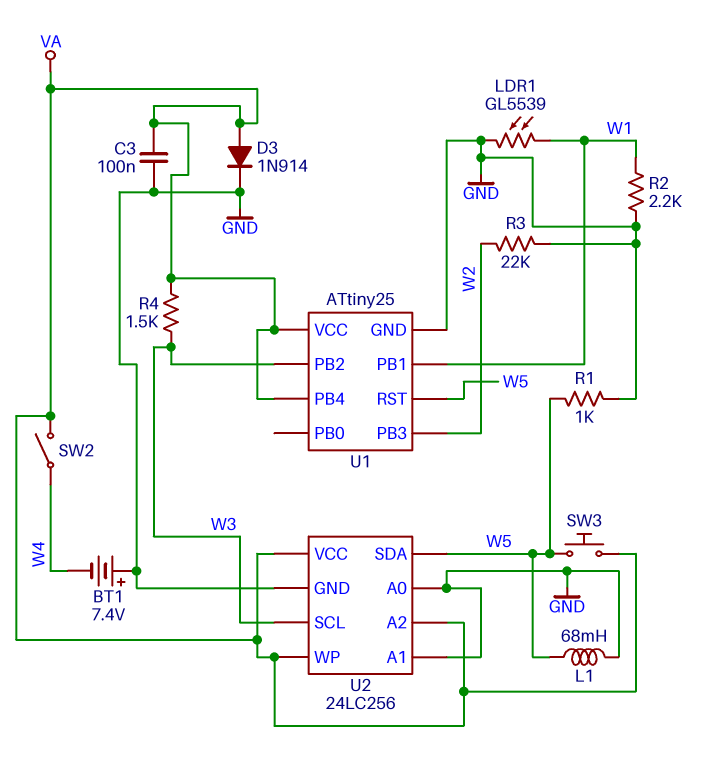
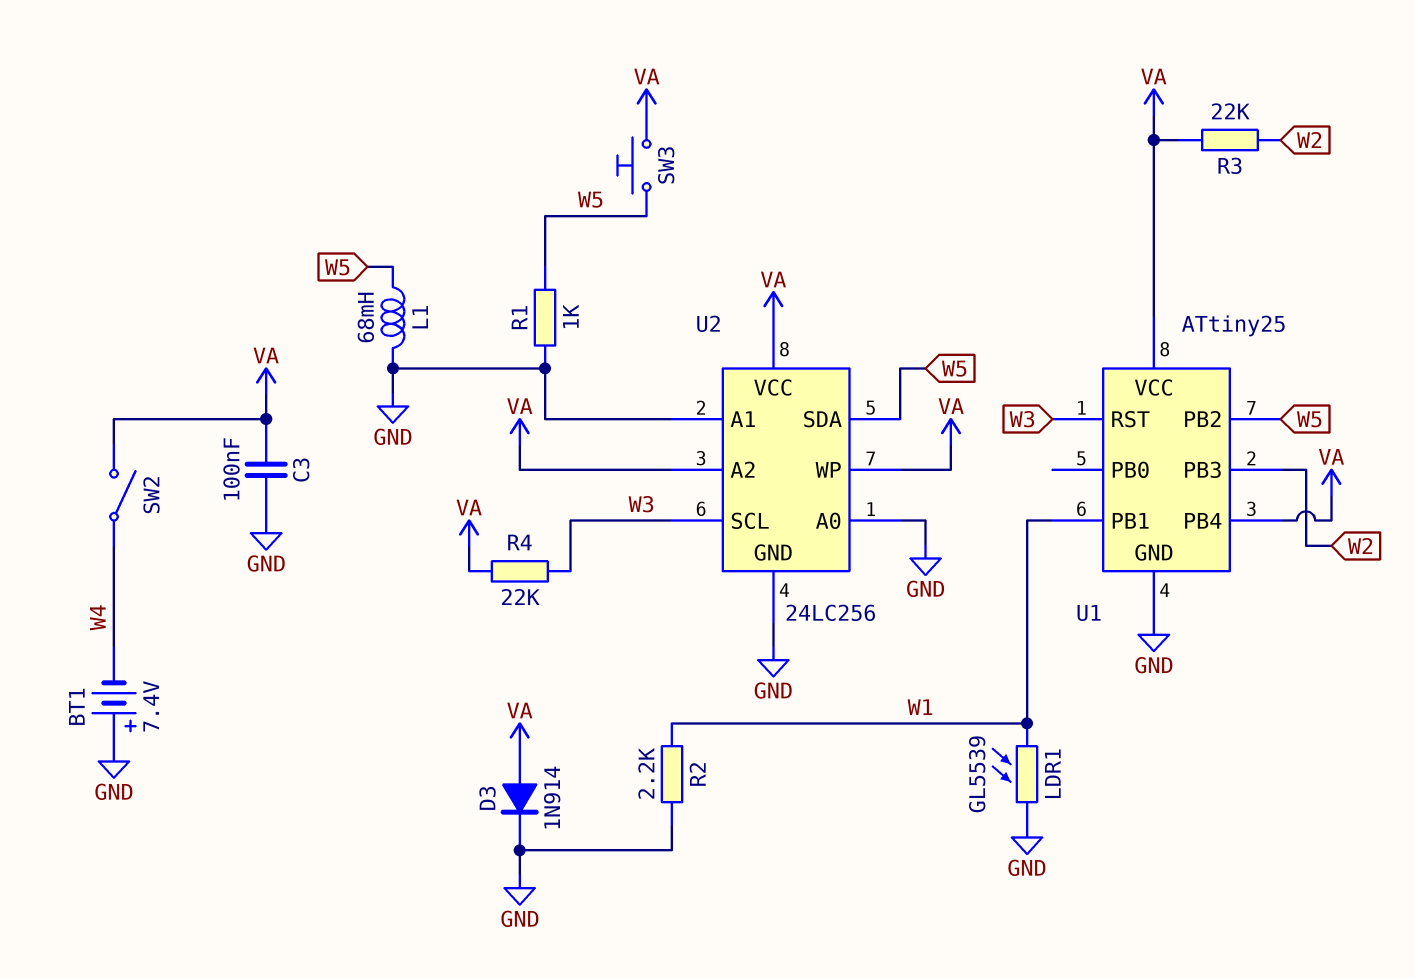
R3: 22k (GND, W2) -> 22k (VA, W2)
R4: 1.5k (VA, W3) -> 22k (VA, W3)
U1 pin PB2: W3 -> W5
U1 pin RST: W5 -> W3

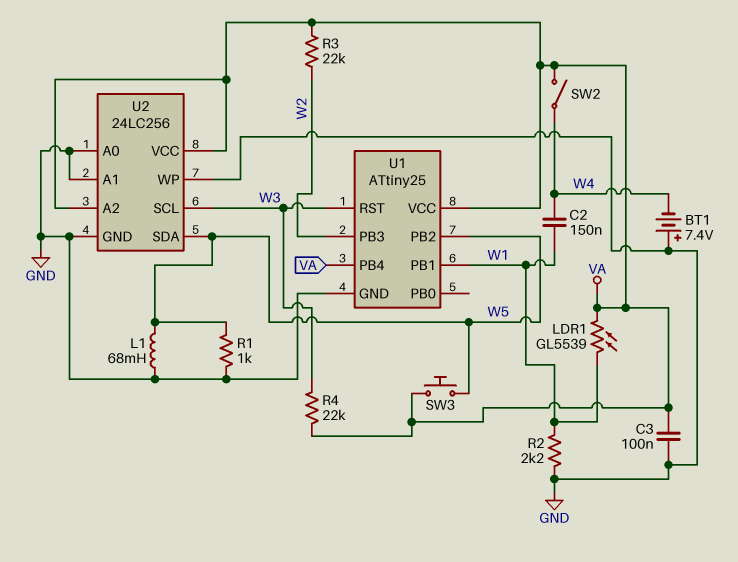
C2: none -> 150nF (W1, W4)
D3: diode 1N914 (A VA, K GND) -> none
LDR1: GL5539 (GND, W1) -> GL5539 (VA, W1)
U2 pin WP: VA -> GND

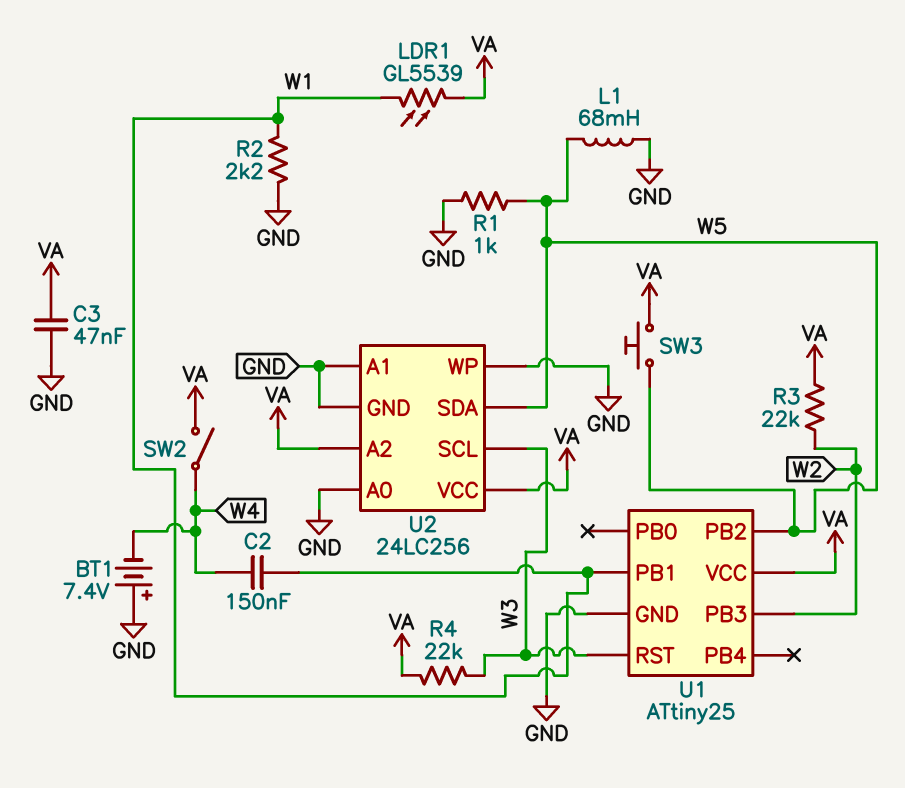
C3: 100nF (GND, VA) -> 47nF (GND, VA)
U1 pin PB4: VA -> none

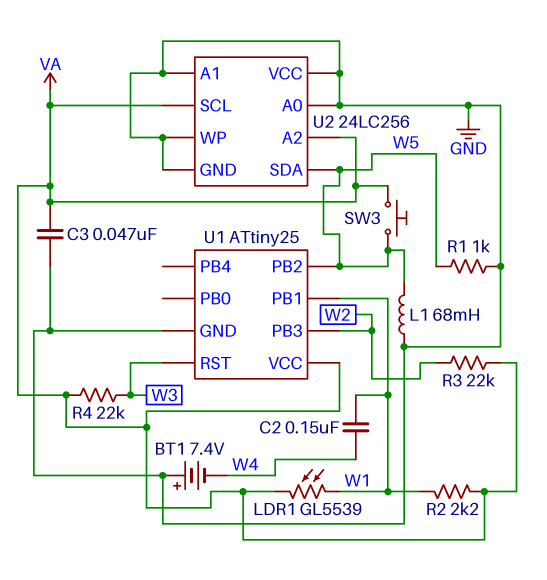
R2: 2.2k (GND, W1) -> 2.2k (VA, W1)
SW2: switch (VA, W4) -> none
U2 pin SCL: W3 -> VA
U2 pin VCC: VA -> GND

